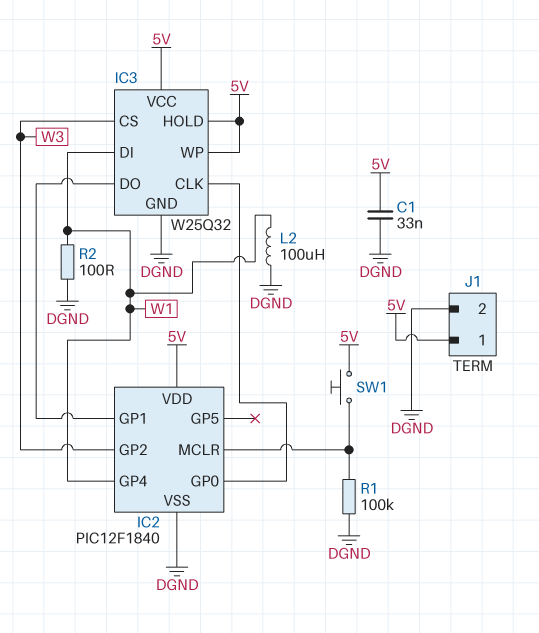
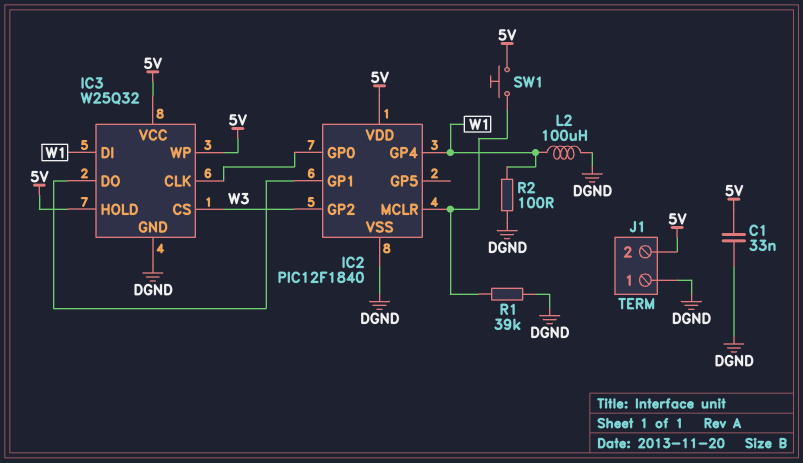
J1 pin 1: 5V -> DGND
J1 pin 2: DGND -> 5V
R1: 100k (DGND, IC2/MCLR) -> 39k (DGND, IC2/MCLR)

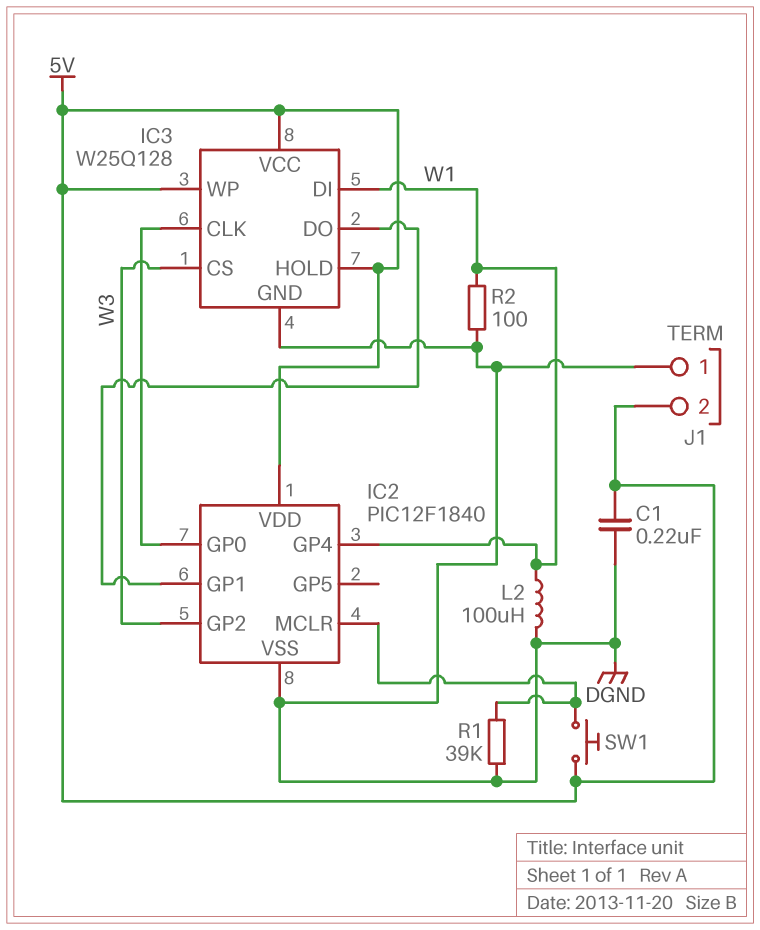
C1: 33nF (5V, DGND) -> 220nF (5V, DGND)
IC3: W25Q32 -> W25Q128

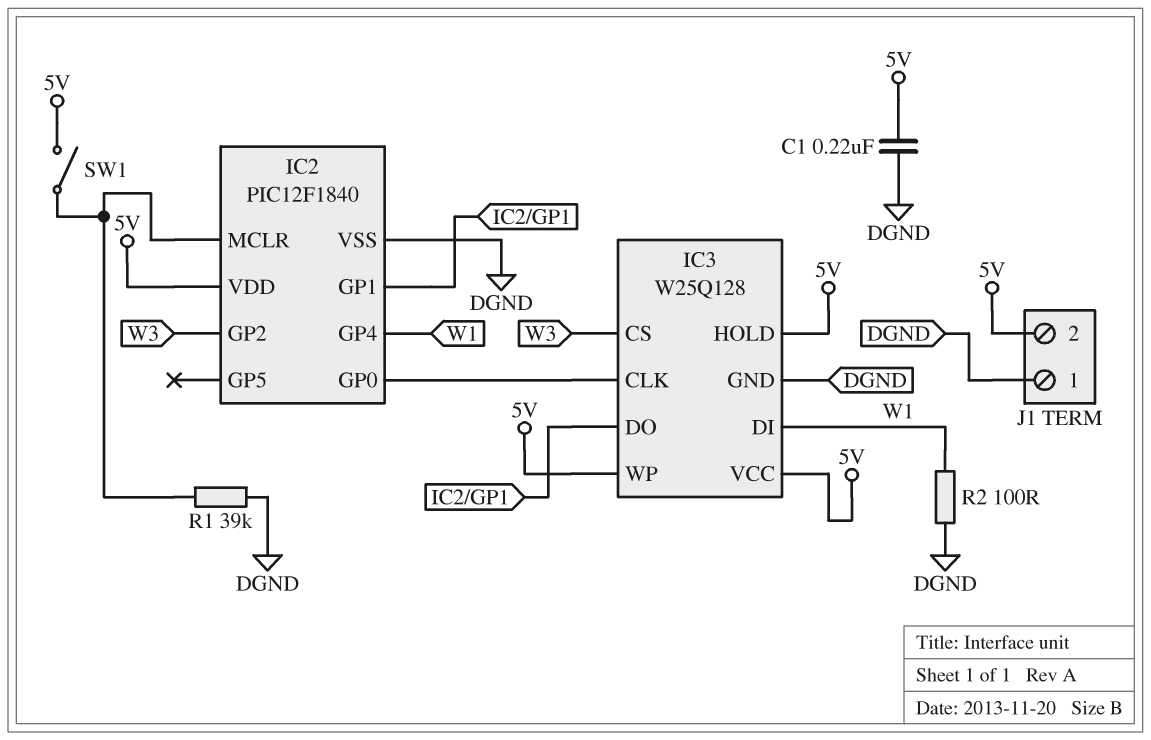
L2: 100uH (DGND, W1) -> none
SW1: button (5V, IC2/MCLR) -> switch (5V, IC2/MCLR)

